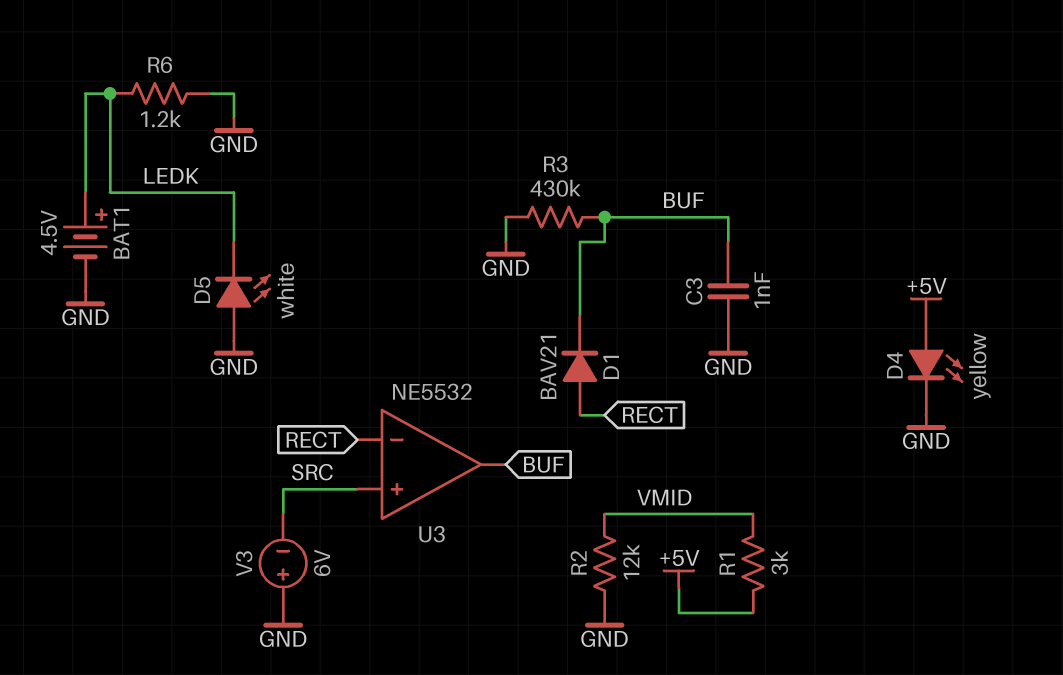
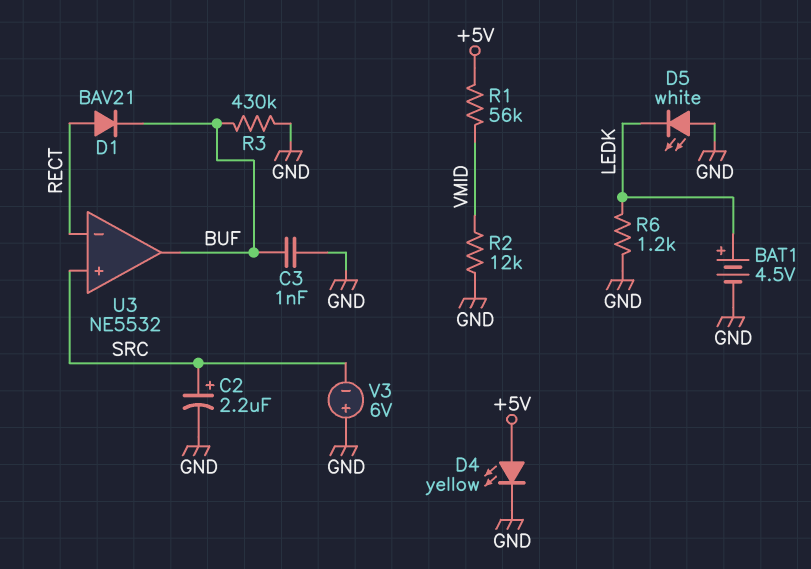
C2: none -> 2.2uF (plus SRC, minus GND)
R1: 3k (+5V, VMID) -> 56k (+5V, VMID)

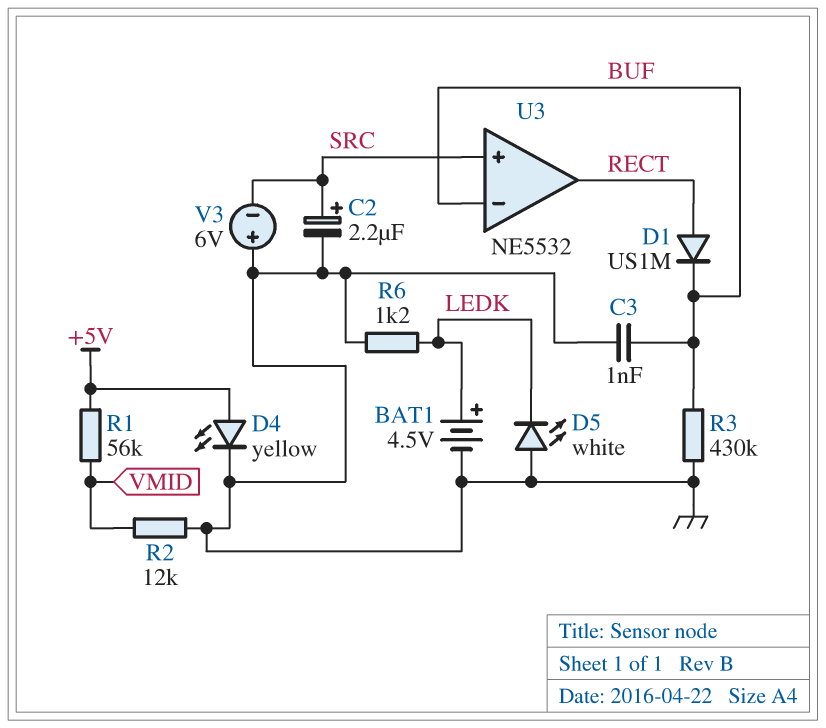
D1: diode BAV21 (A RECT, K BUF) -> diode US1M (A RECT, K BUF)
U3 pin in-: RECT -> BUF
U3 pin out: BUF -> RECT

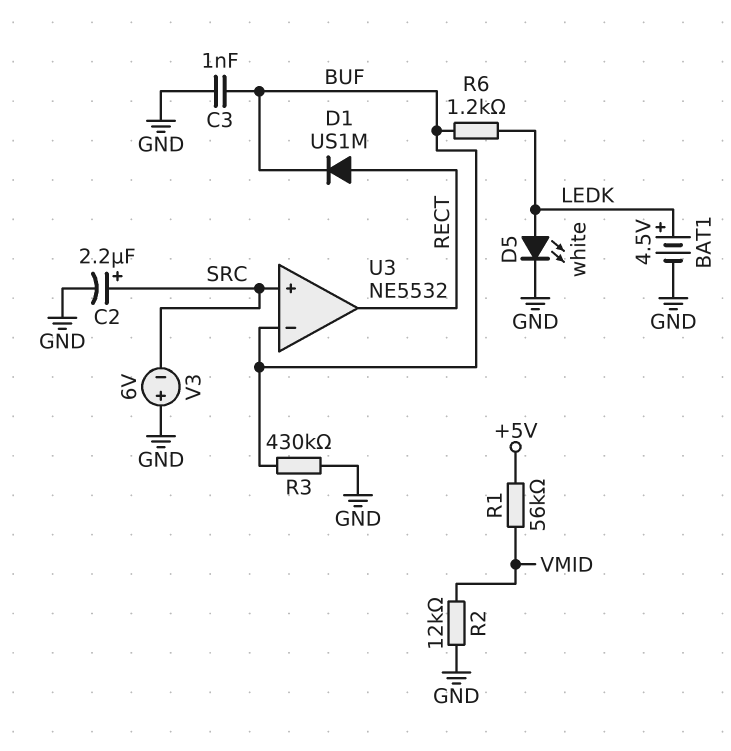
D4: LED yellow (A +5V, K GND) -> none
D5: LED white (A GND, K LEDK) -> LED white (A LEDK, K GND)
R6: 1.2k (GND, LEDK) -> 1.2k (BUF, LEDK)

